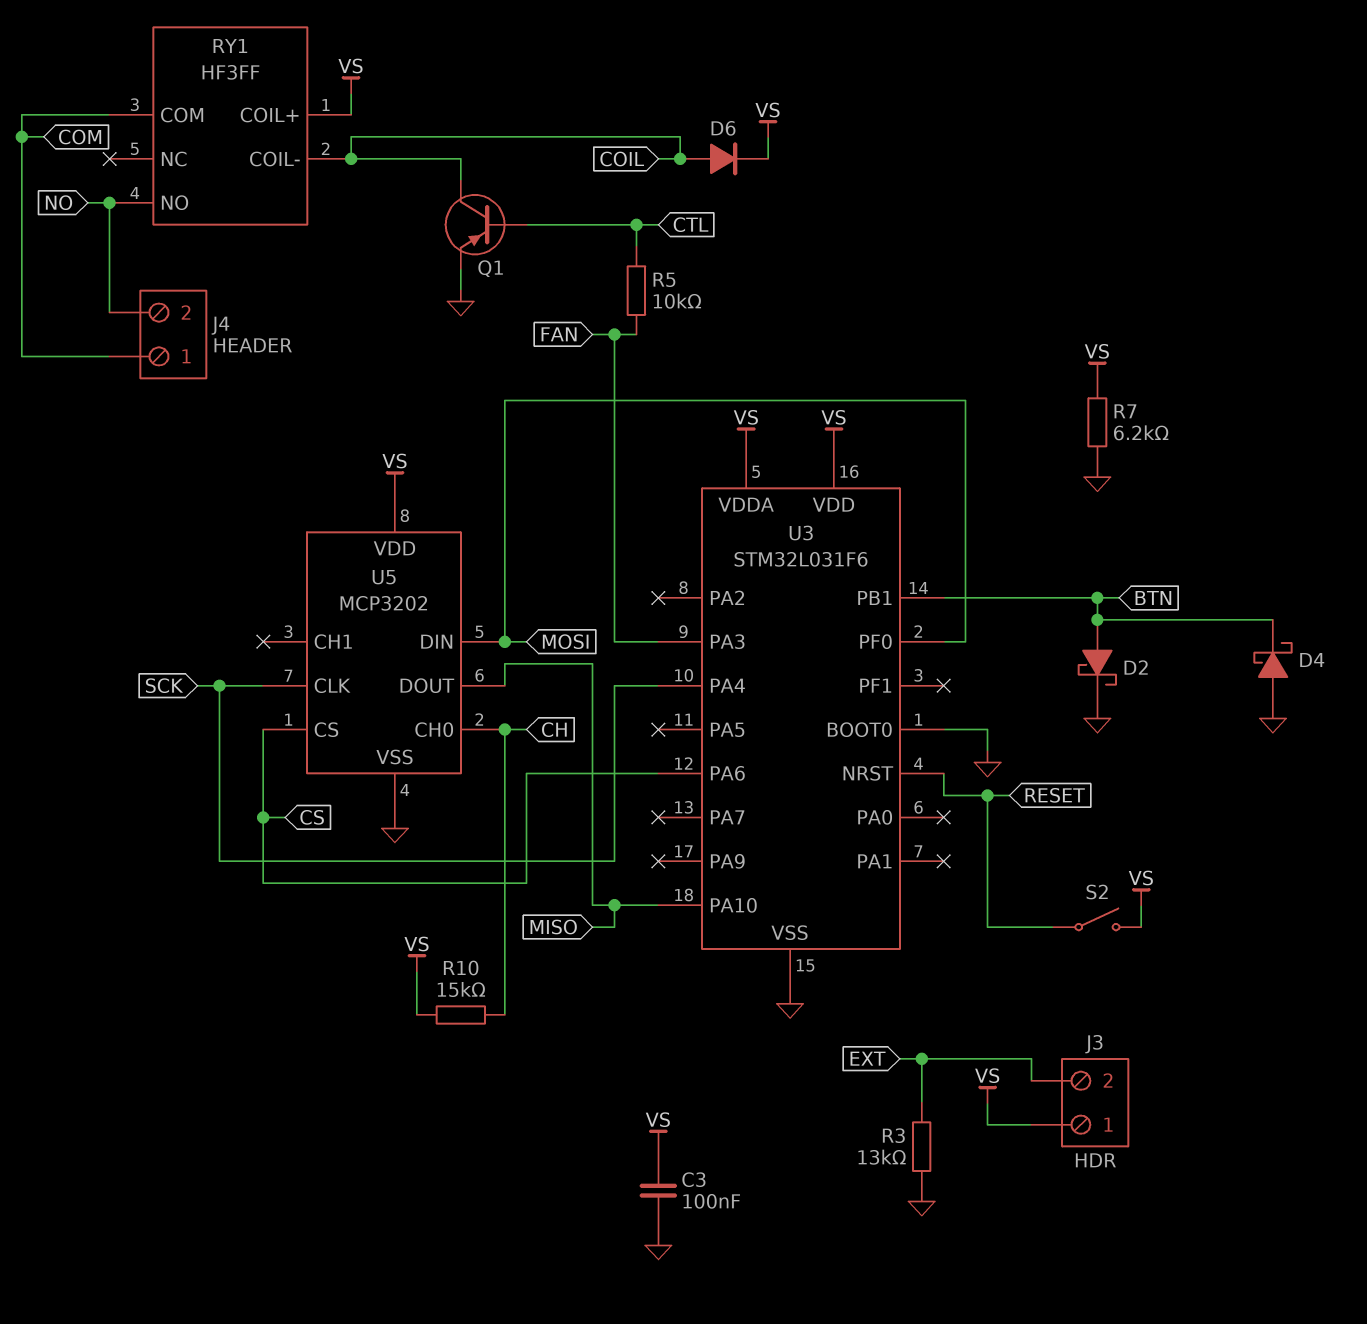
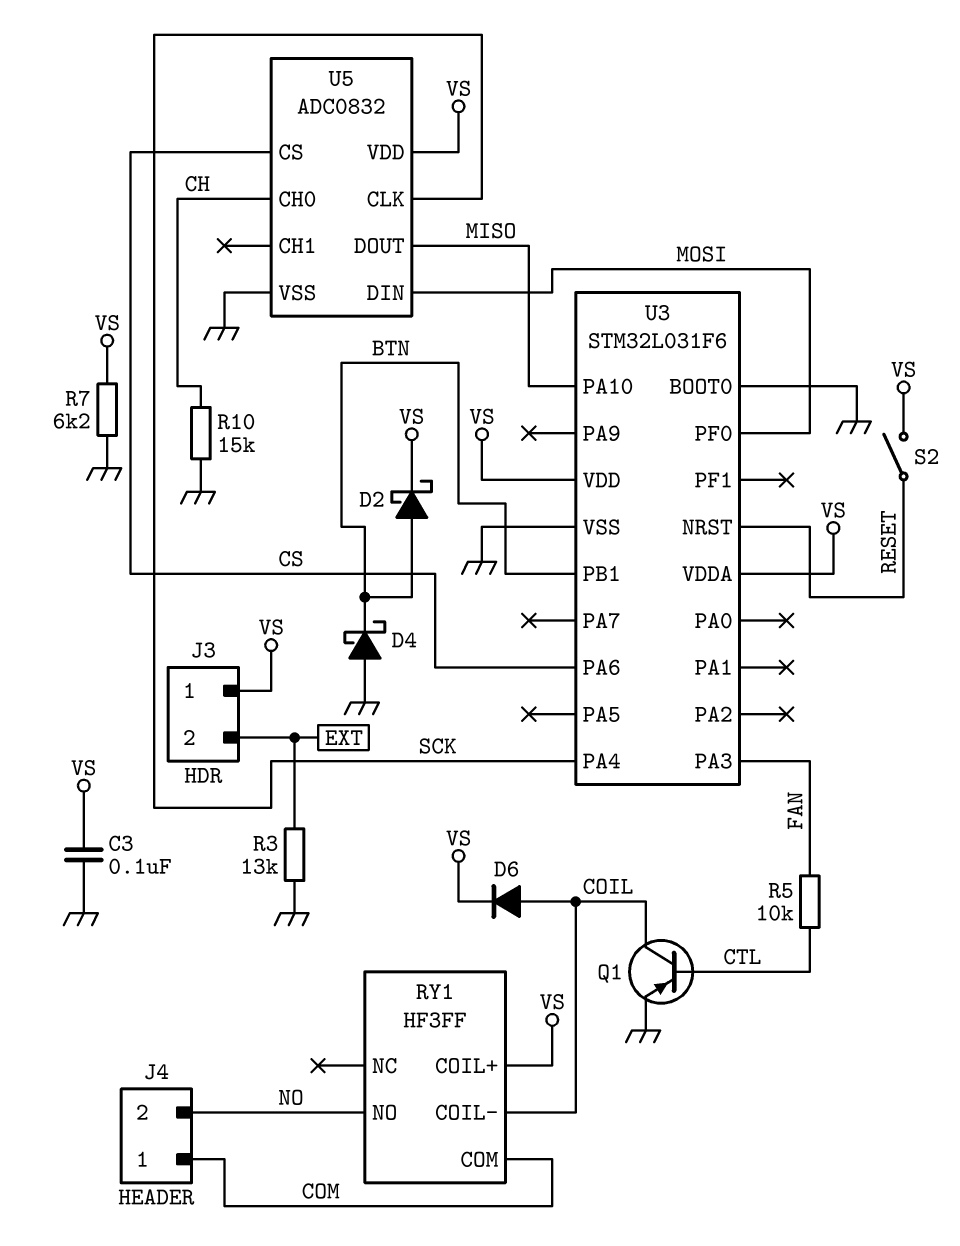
D2: schottky (A BTN, K GND) -> schottky (A BTN, K VS)
R10: 15k (CH, VS) -> 15k (CH, GND)
U5: MCP3202 -> ADC0832

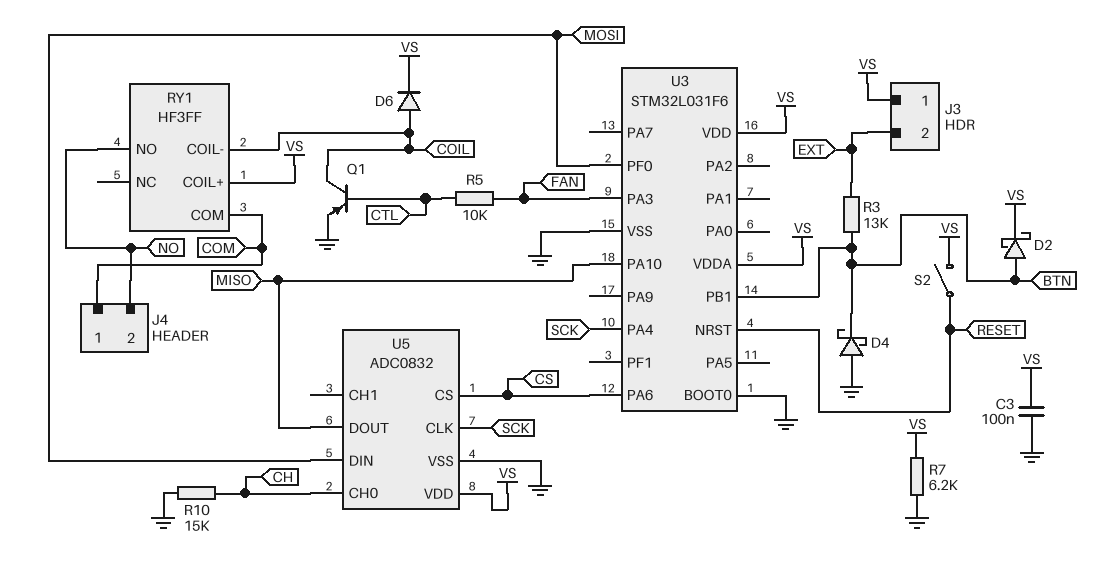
R3: 13k (EXT, GND) -> 13k (BTN, EXT)

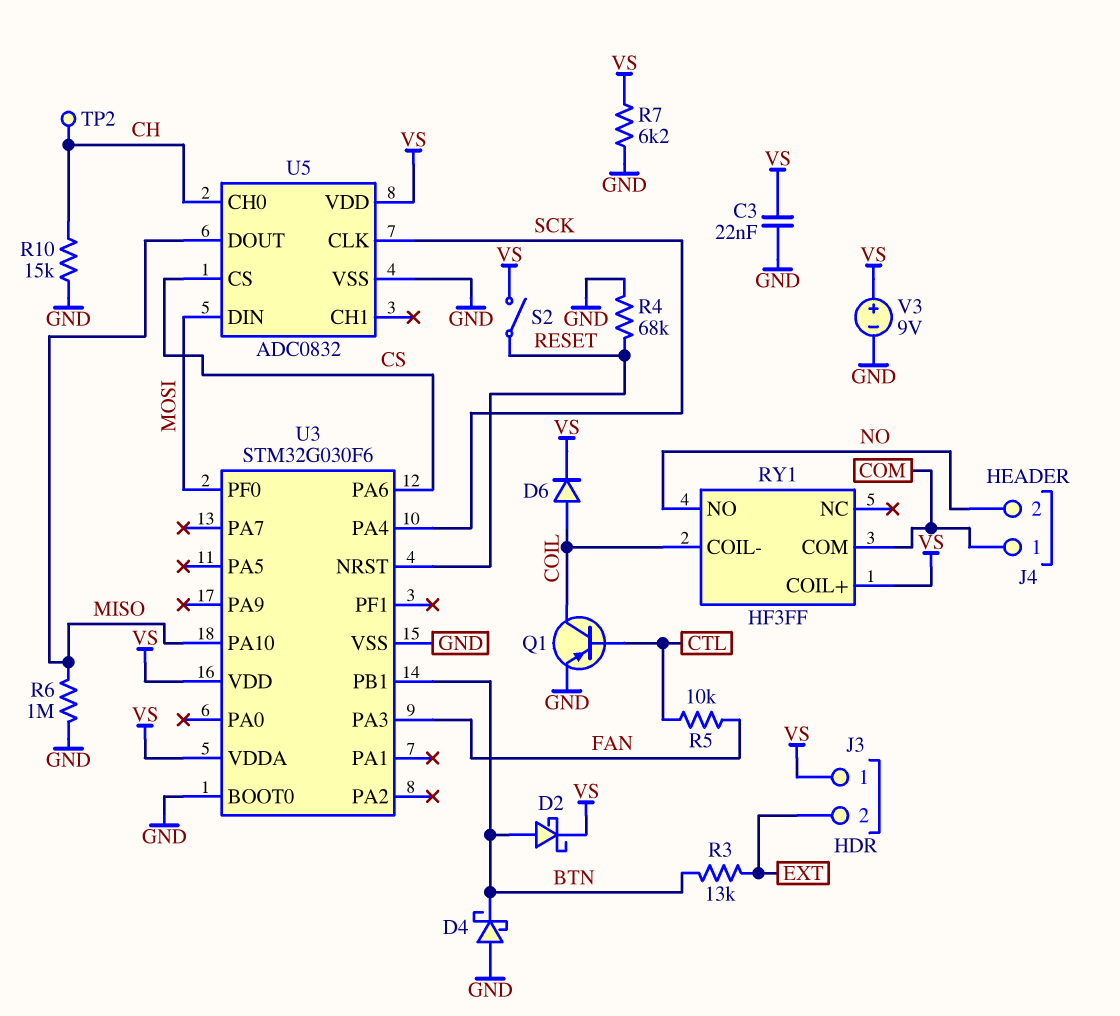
C3: 100nF (GND, VS) -> 22nF (GND, VS)
R4: none -> 68k (GND, RESET)
R6: none -> 1M (GND, MISO)
TP2: none -> test point (CH)
U3: STM32L031F6 -> STM32G030F6
V3: none -> 9V (plus VS, minus GND)

